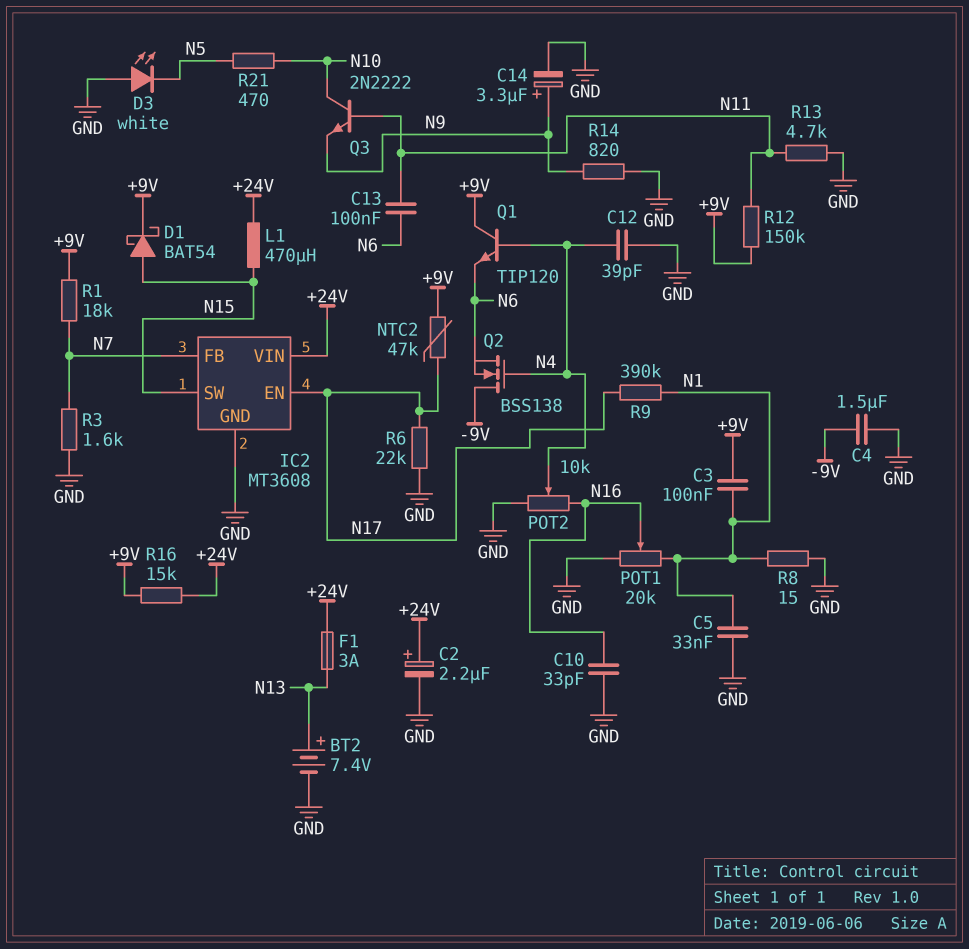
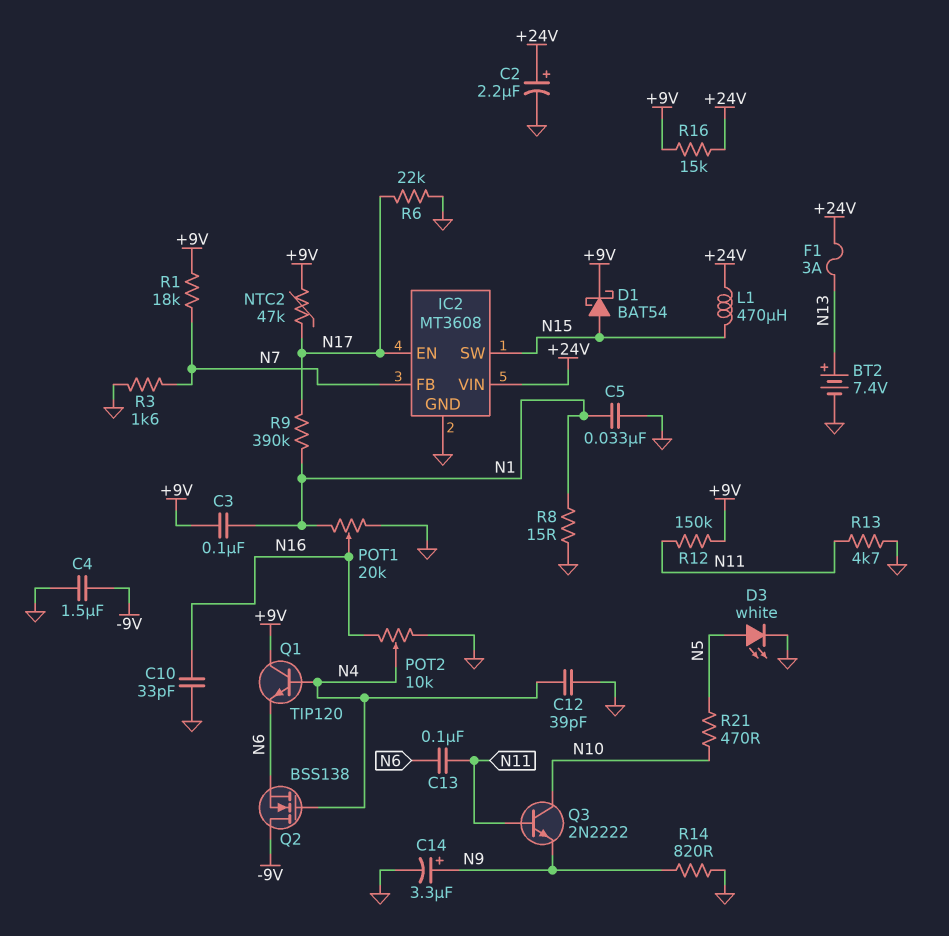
D3: LED white (A GND, K N5) -> LED white (A N5, K GND)

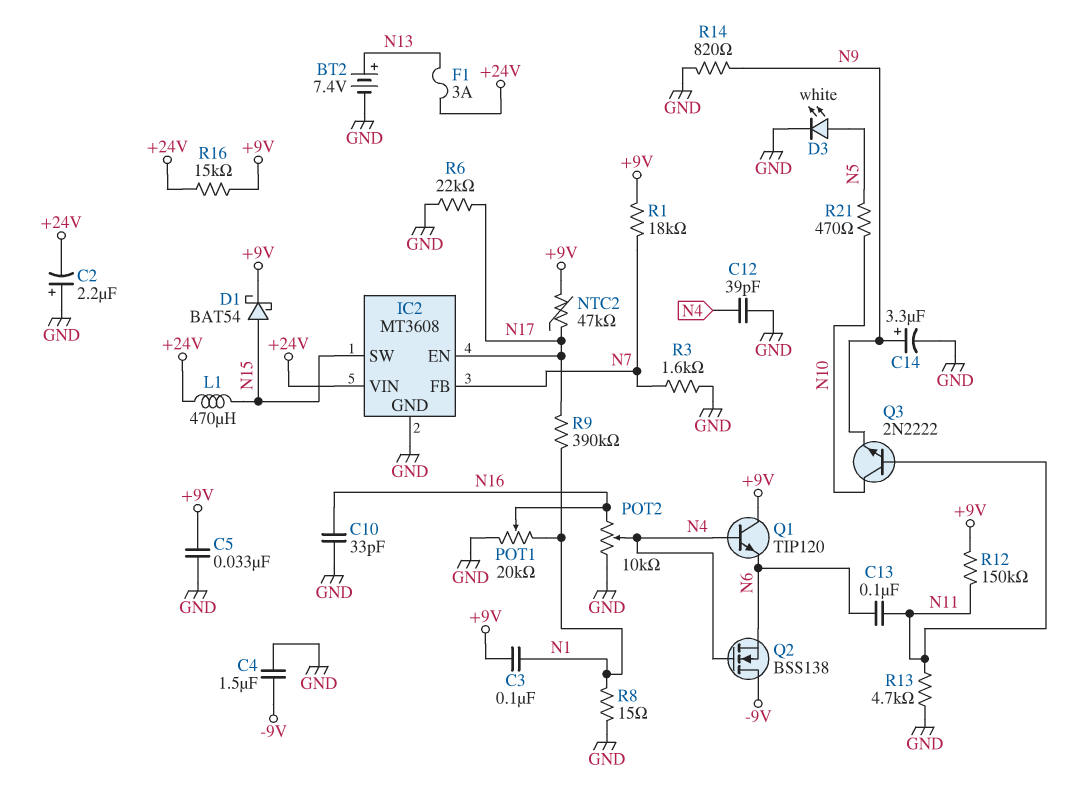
C2: 2.2uF (plus +24V, minus GND) -> 2.2uF (plus GND, minus +24V)
C5: 33nF (GND, N1) -> 33nF (+9V, GND)

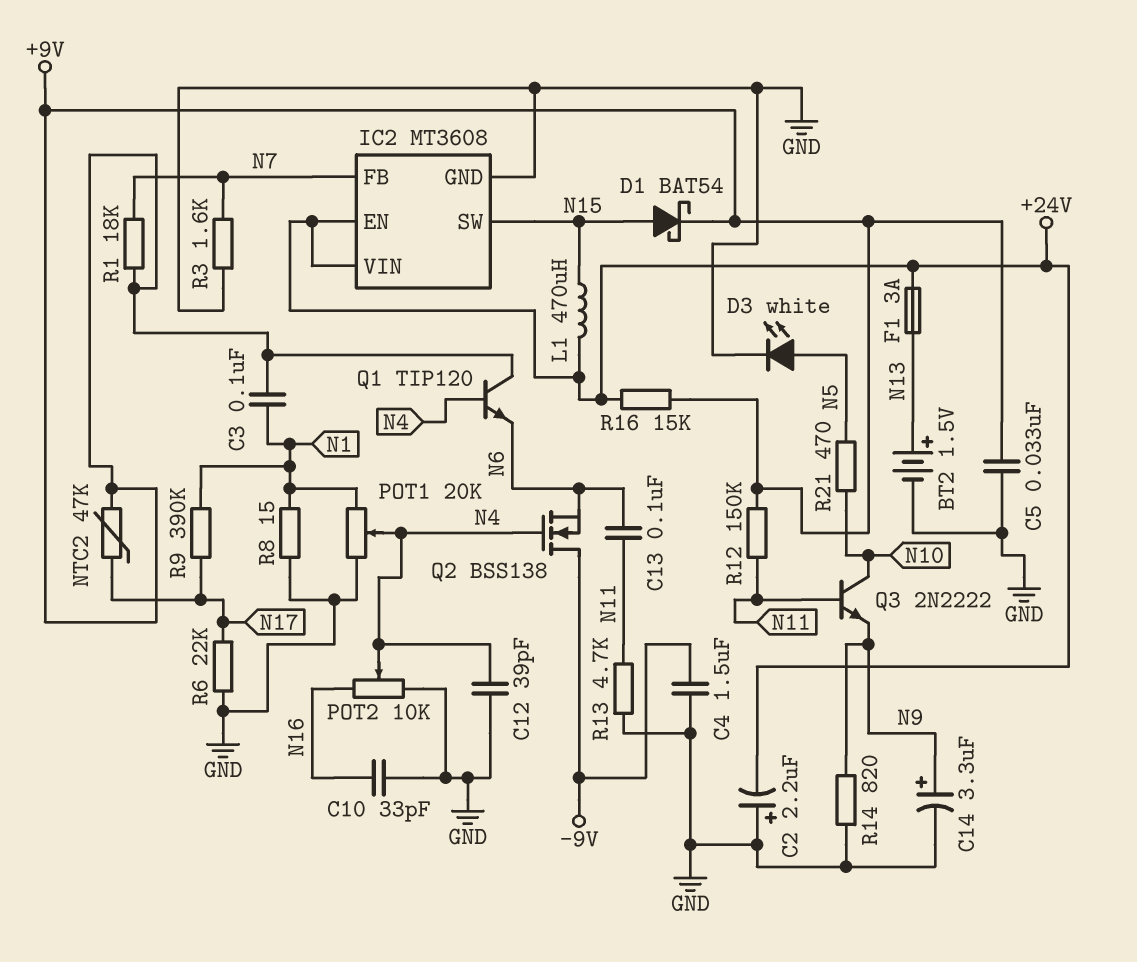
BT2: 7.4V (plus N13, minus GND) -> 1.5V (plus N13, minus GND)
IC2 pin EN: N17 -> +24V
POT1: 20k (GND, N1, wiper N16) -> 20k (GND, N1, wiper N4)

